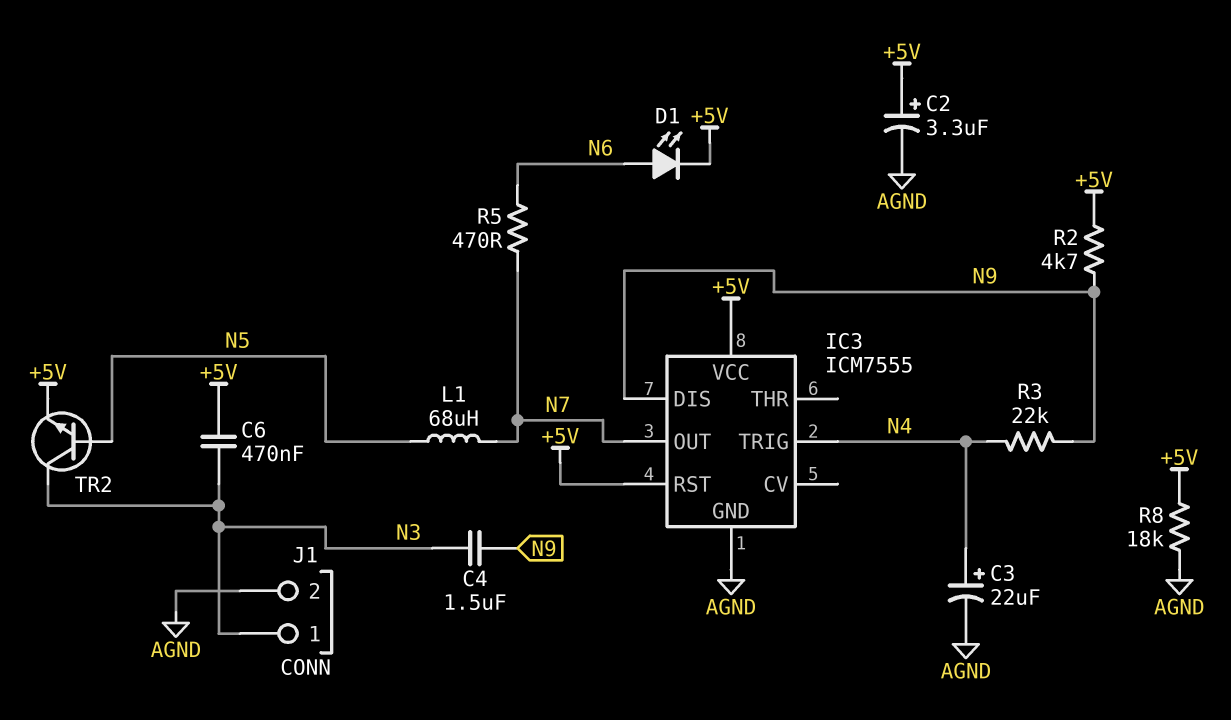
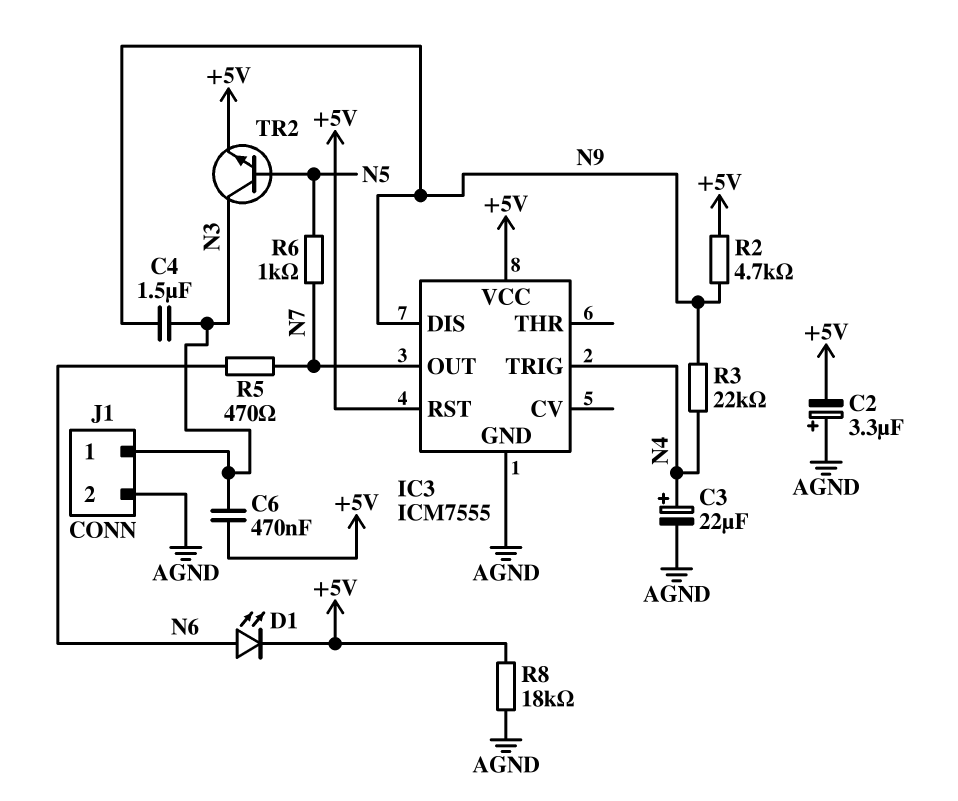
C2: 3.3uF (plus +5V, minus AGND) -> 3.3uF (plus AGND, minus +5V)
L1: 68uH (N5, N7) -> none
R6: none -> 1k (N5, N7)

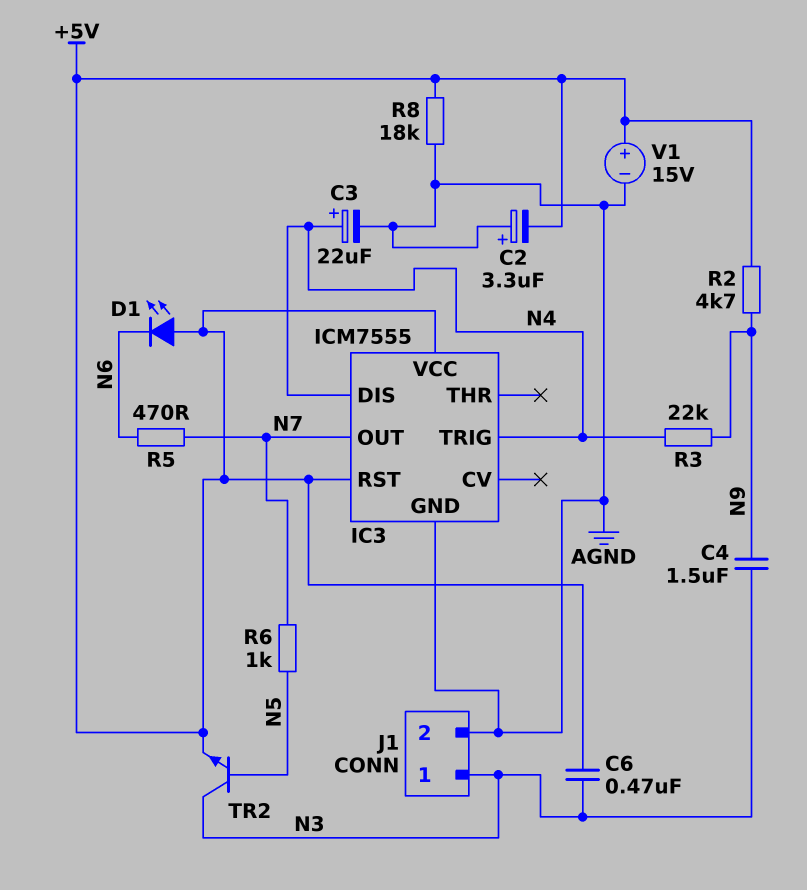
D1: LED (A N6, K +5V) -> LED (A +5V, K N6)
IC3 pin DIS: N9 -> N4
V1: none -> 15V (plus +5V, minus AGND)

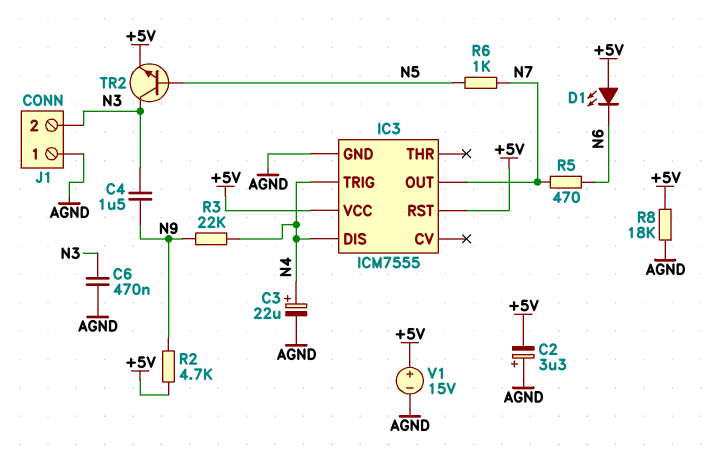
C6: 470nF (+5V, N3) -> 470nF (AGND, N3)
J1 pin 1: N3 -> AGND
J1 pin 2: AGND -> N3

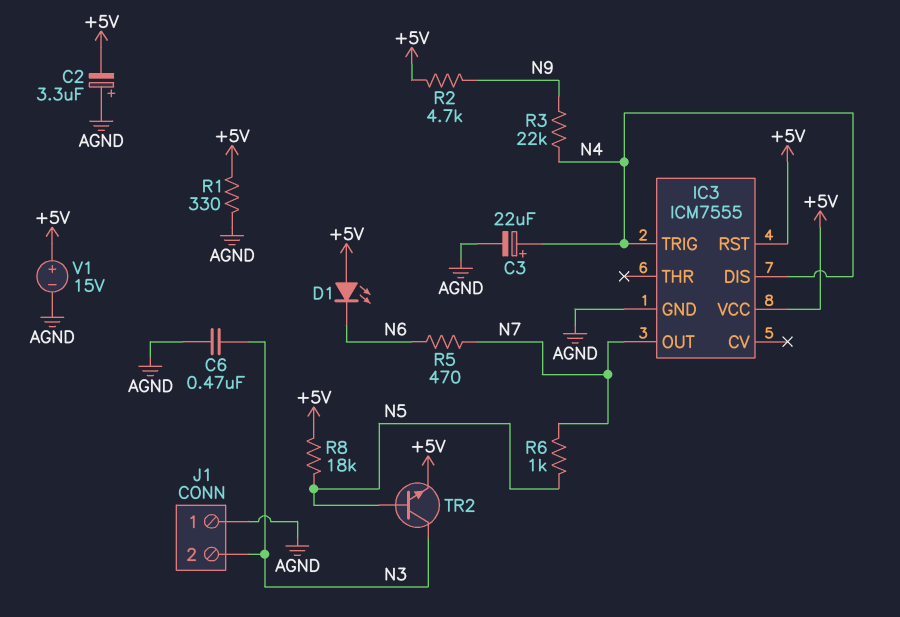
C4: 1.5uF (N3, N9) -> none
R1: none -> 330 (+5V, AGND)
R8: 18k (+5V, AGND) -> 18k (+5V, N5)

